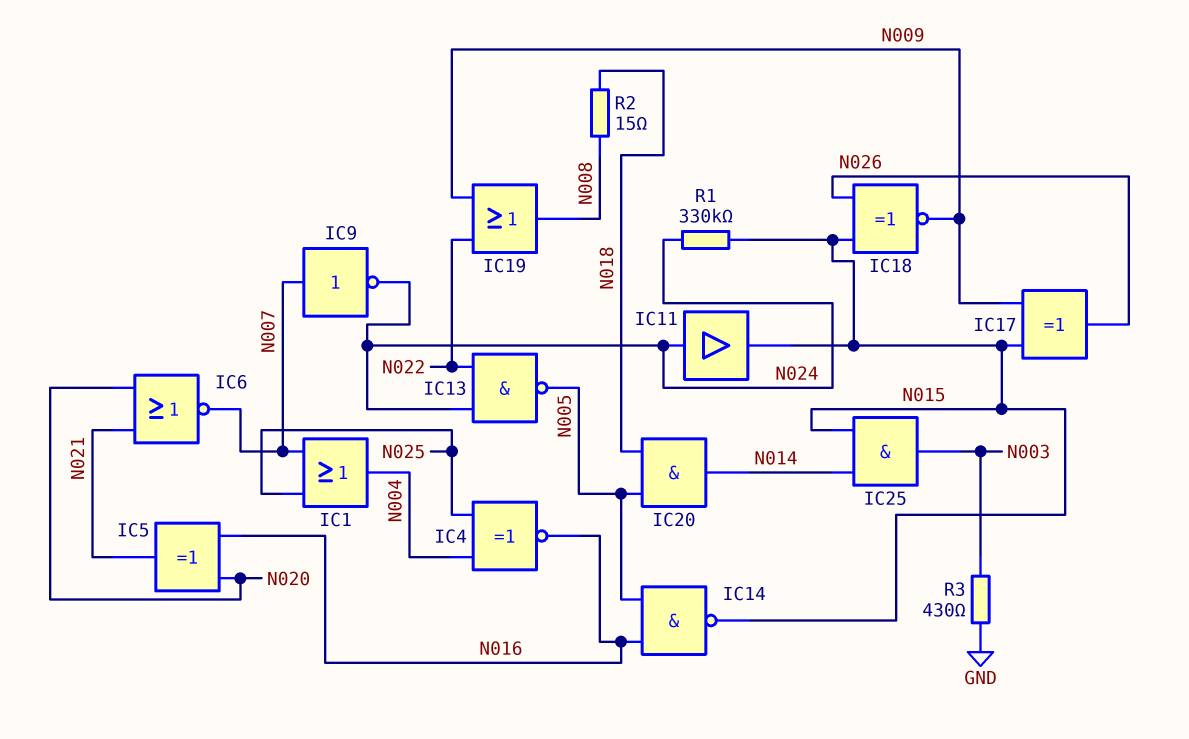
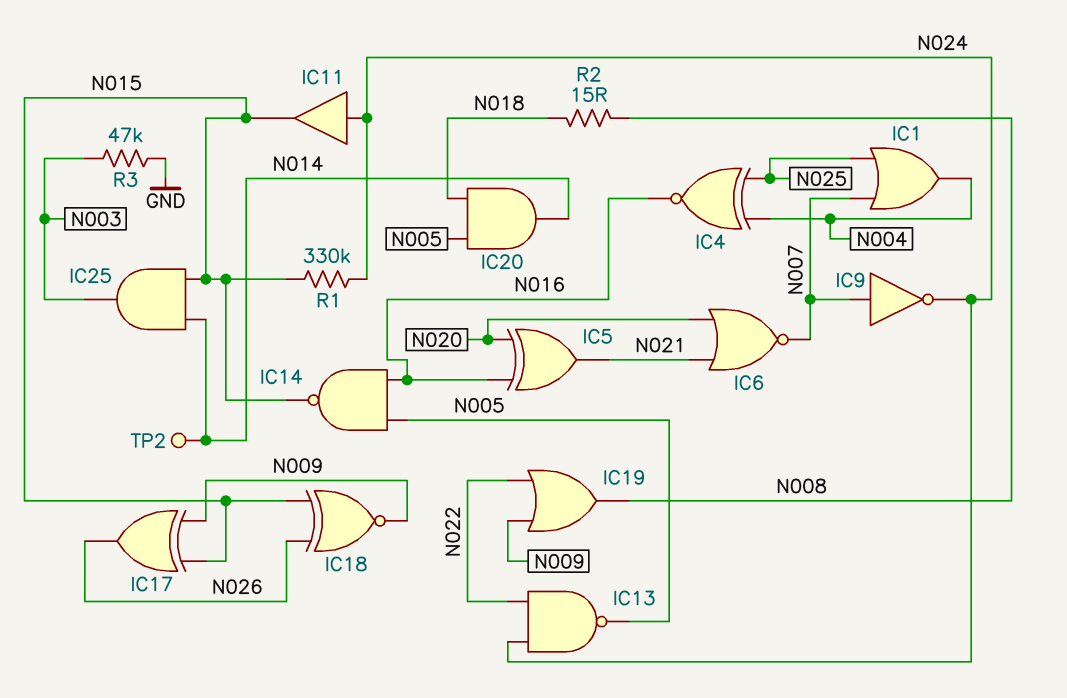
R3: 430 (GND, N003) -> 47k (GND, N003)
TP2: none -> test point (N014)

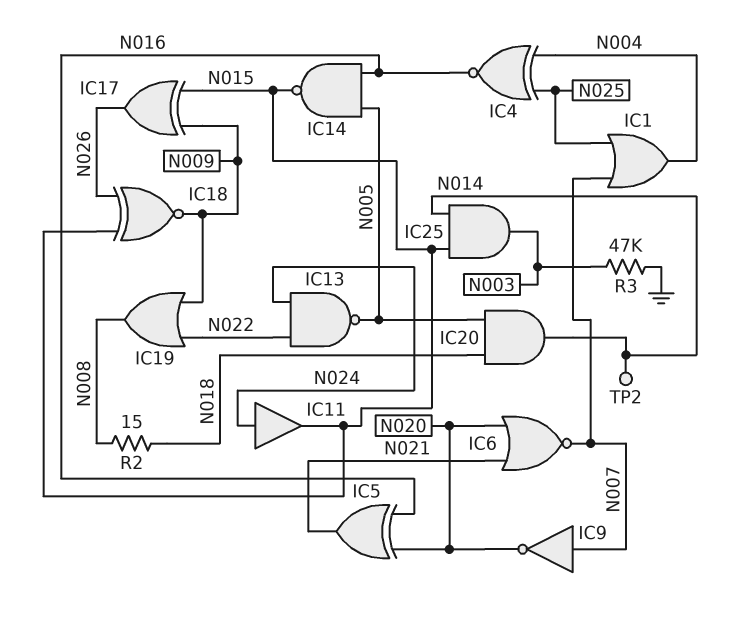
IC9: NOT (in N007, out N024) -> NOT (in N007, out N020)
R1: 330k (N015, N024) -> none

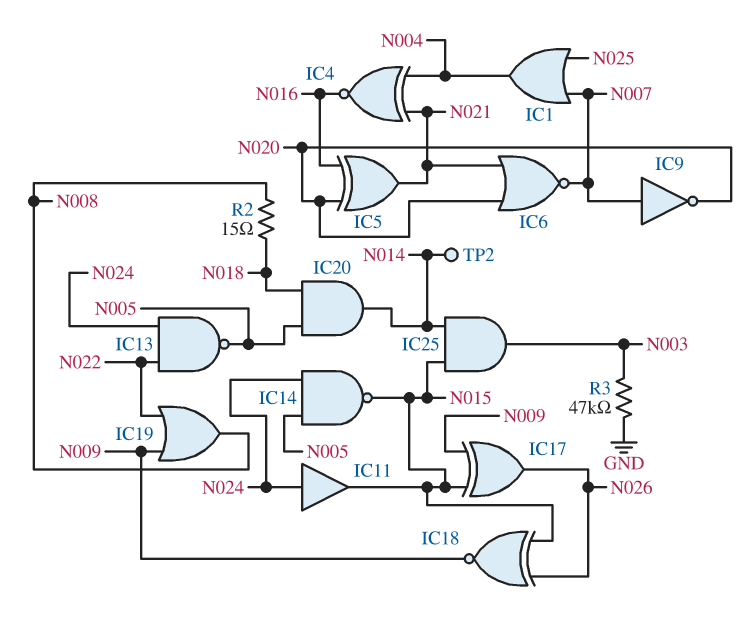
IC4: XNOR (in N004, in N025, out N016) -> XNOR (in N004, in N021, out N016)
IC14: NAND (in N005, in N016, out N015) -> NAND (in N005, in N024, out N015)

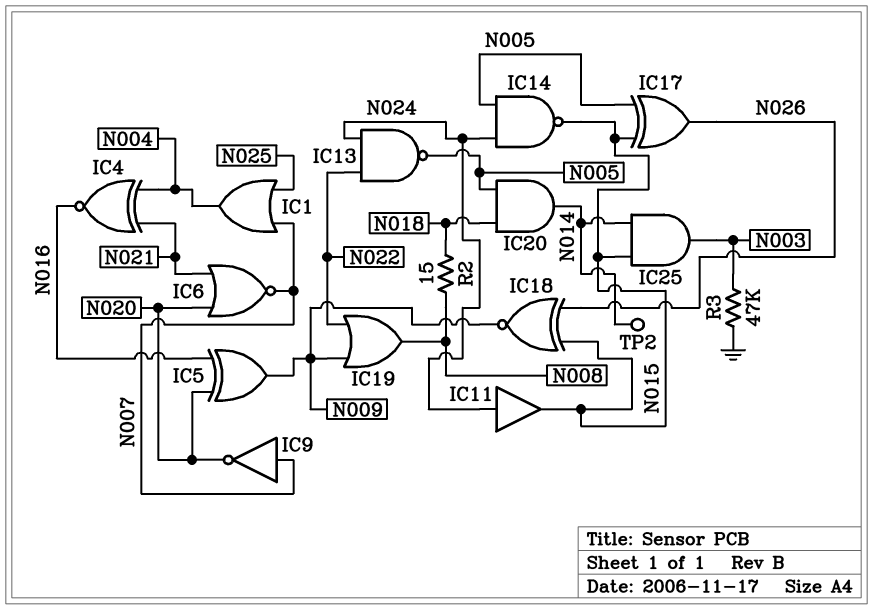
IC5: XOR (in N016, in N020, out N021) -> XOR (in N016, in N020, out N009)
IC17: XOR (in N009, in N015, out N026) -> XOR (in N005, in N015, out N026)

